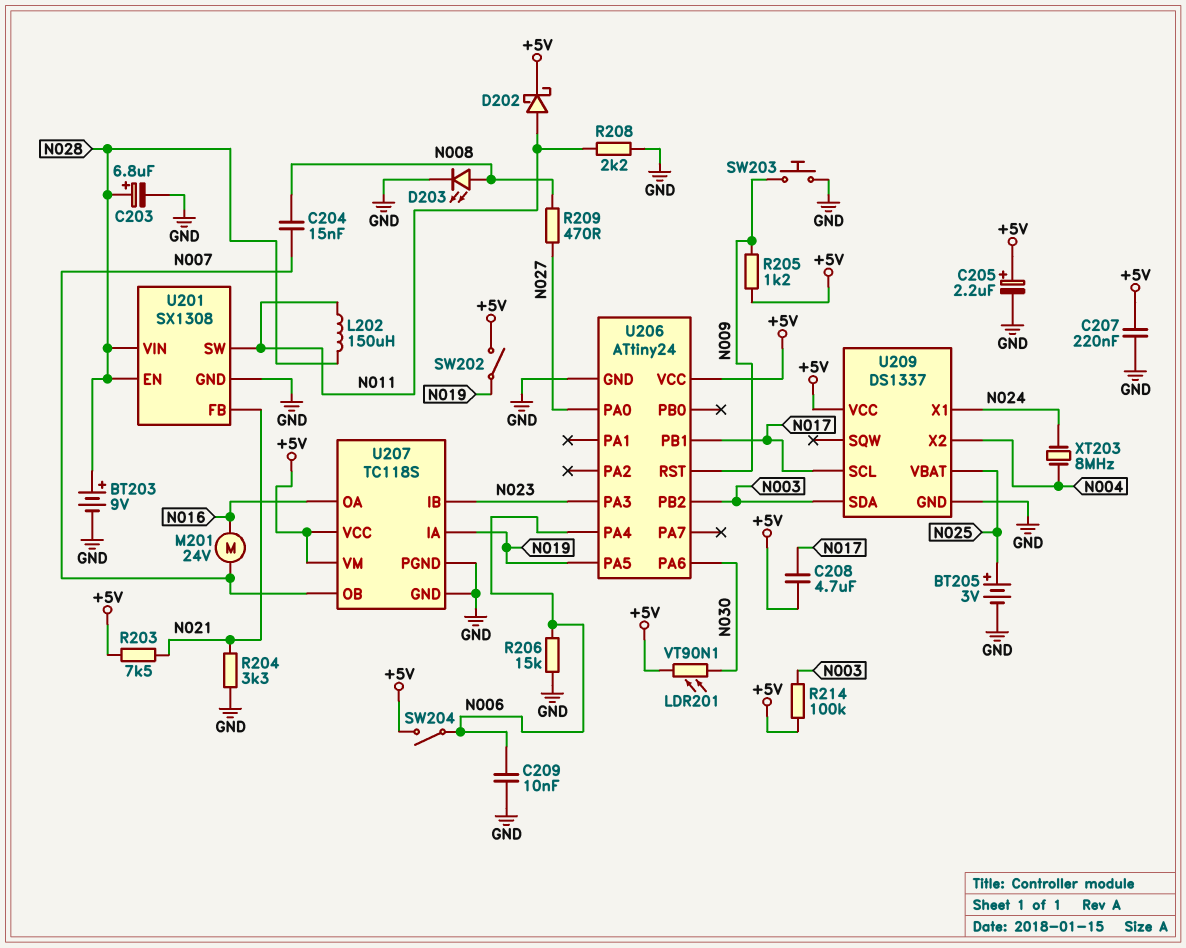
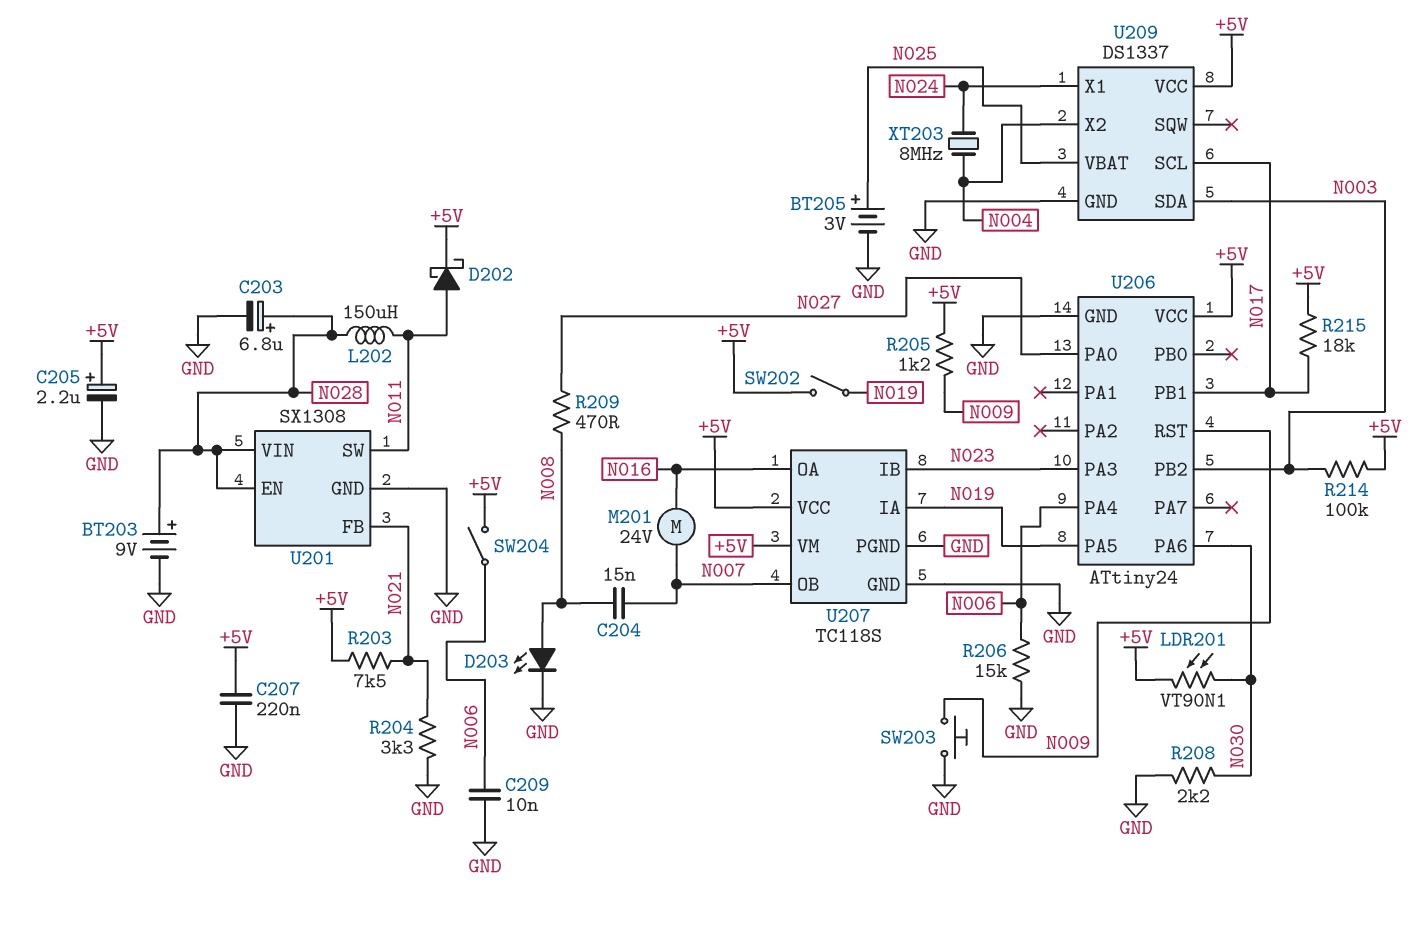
C208: 4.7uF (+5V, N017) -> none
R208: 2.2k (GND, N011) -> 2.2k (GND, N030)
R215: none -> 18k (+5V, N017)

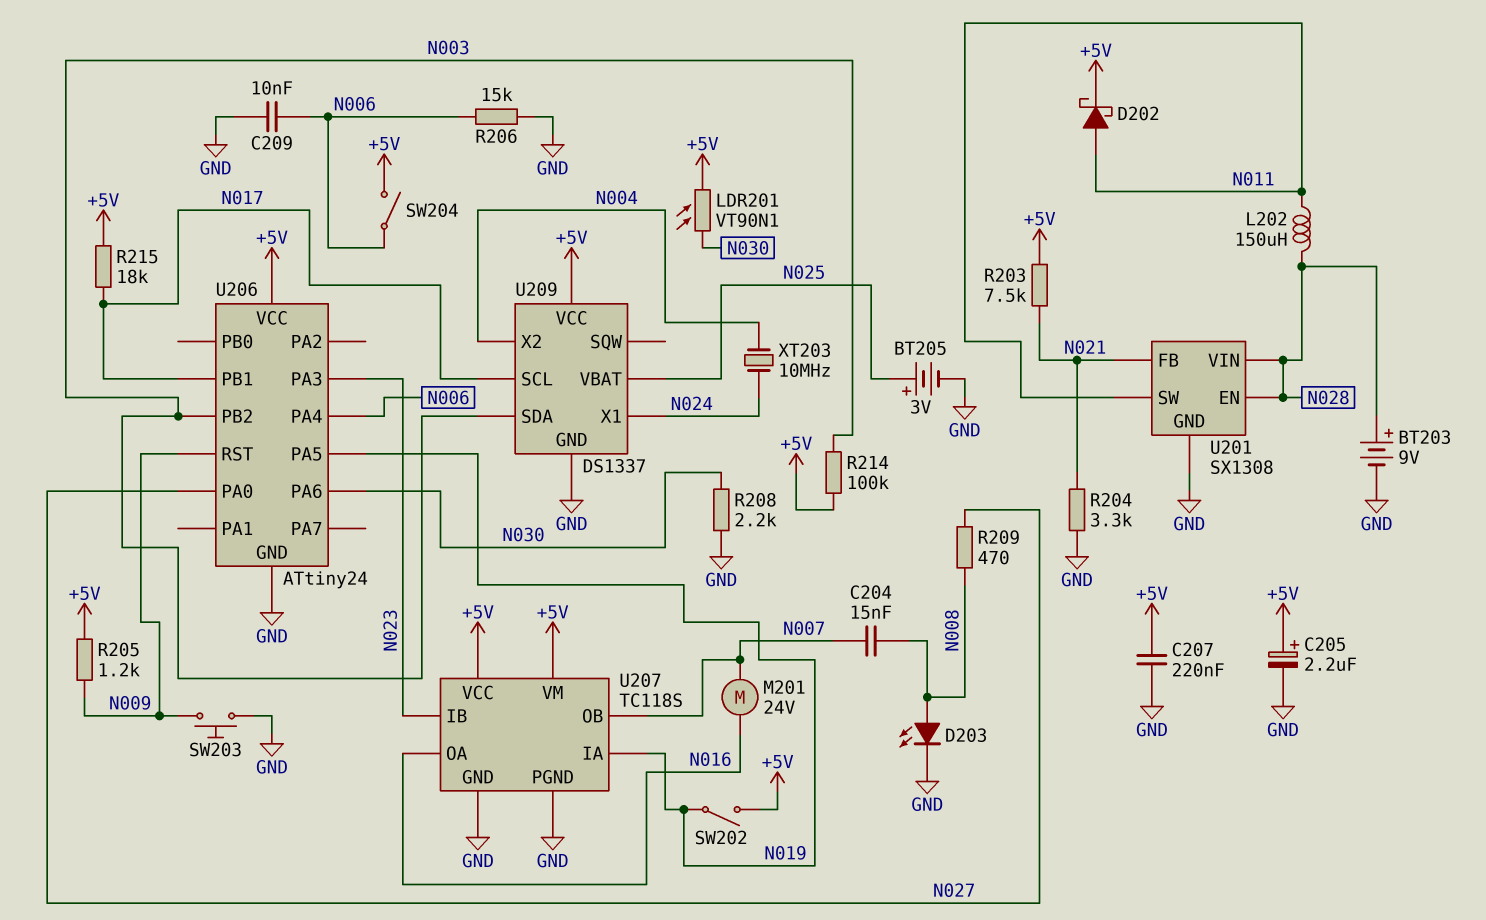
C203: 6.8uF (plus N028, minus GND) -> none
XT203: 8MHz (N004, N024) -> 10MHz (N004, N024)

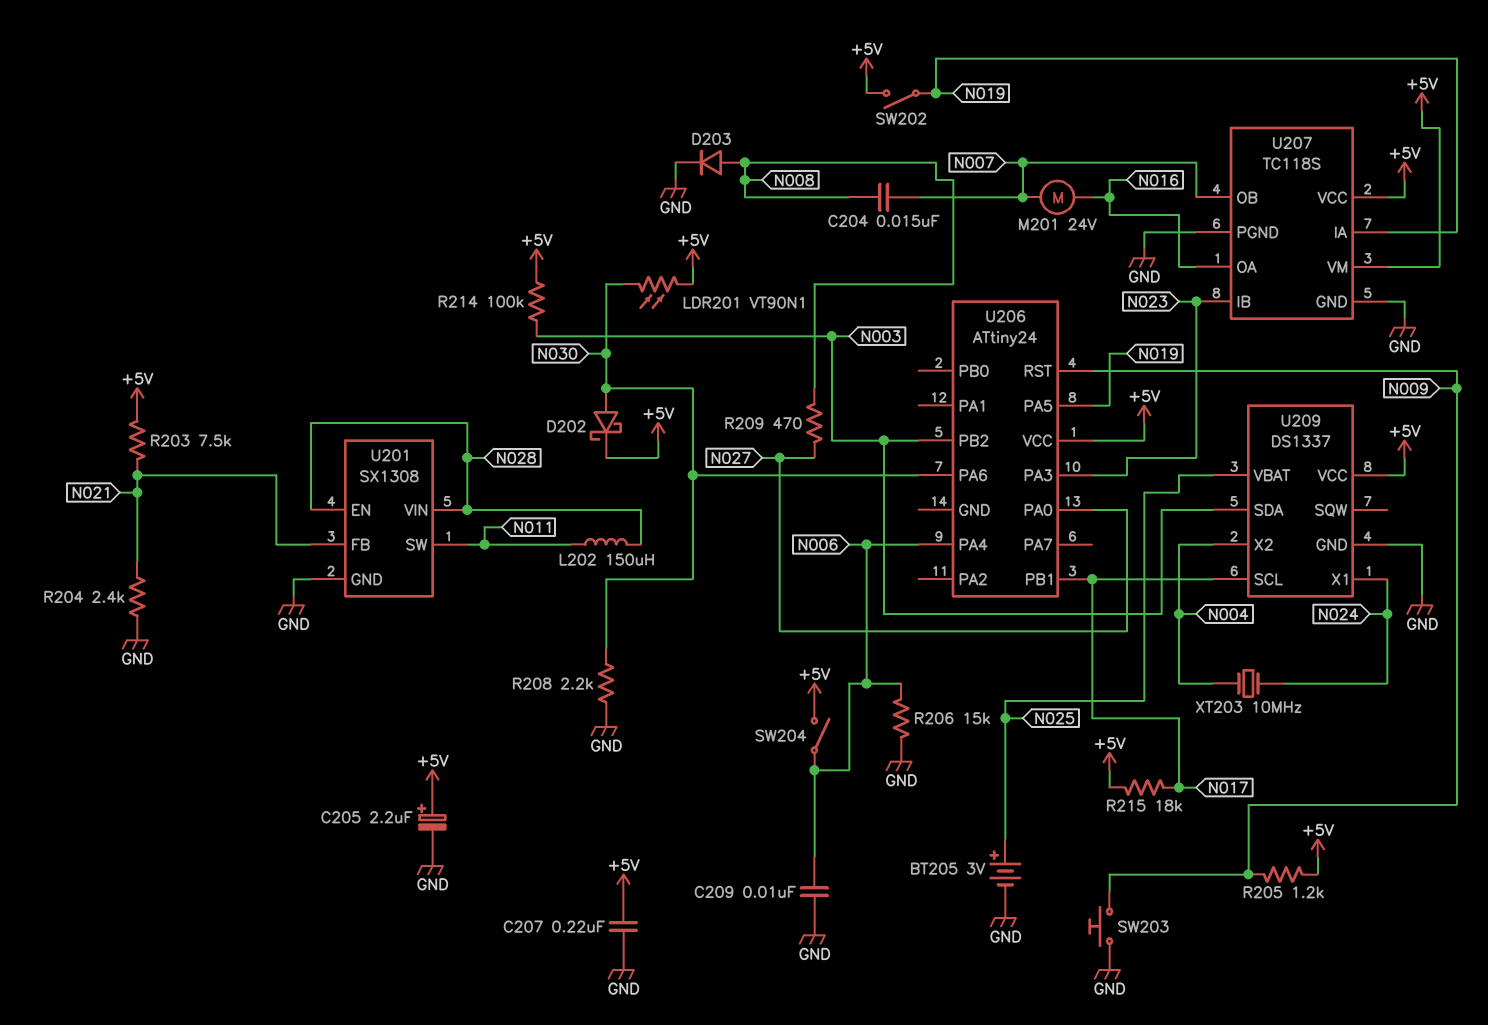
BT203: 9V (plus N028, minus GND) -> none
D202: schottky (A N011, K +5V) -> schottky (A N030, K +5V)
D203: LED (A N008, K GND) -> diode (A N008, K GND)
R204: 3.3k (GND, N021) -> 2.4k (GND, N021)
U206 pin GND: GND -> none

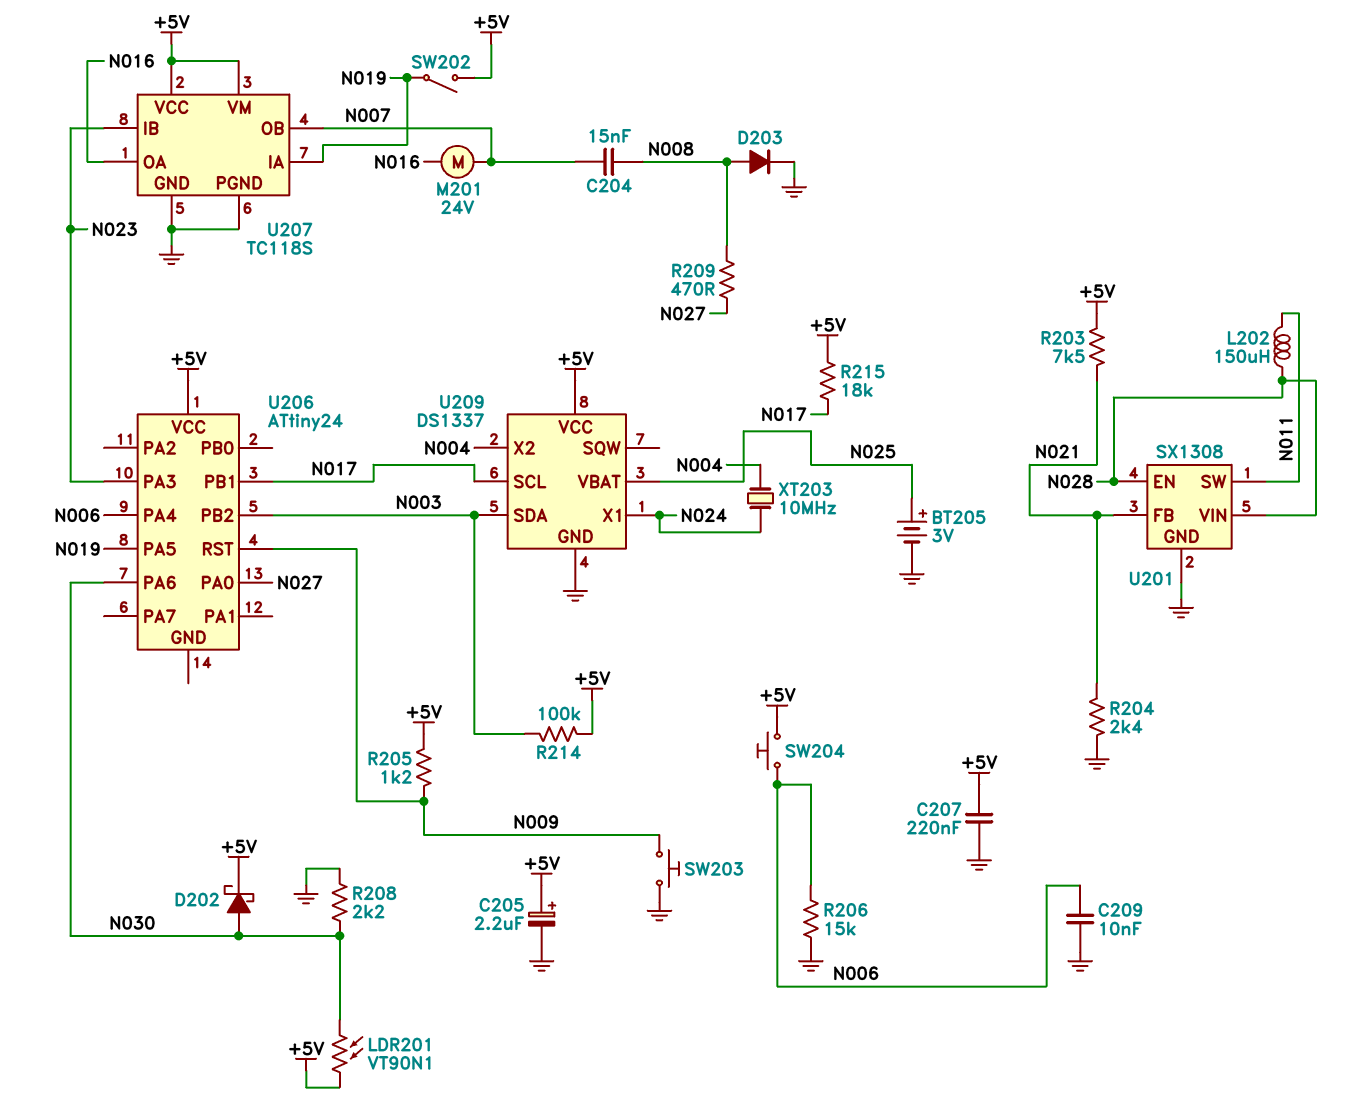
SW204: switch (+5V, N006) -> button (+5V, N006)

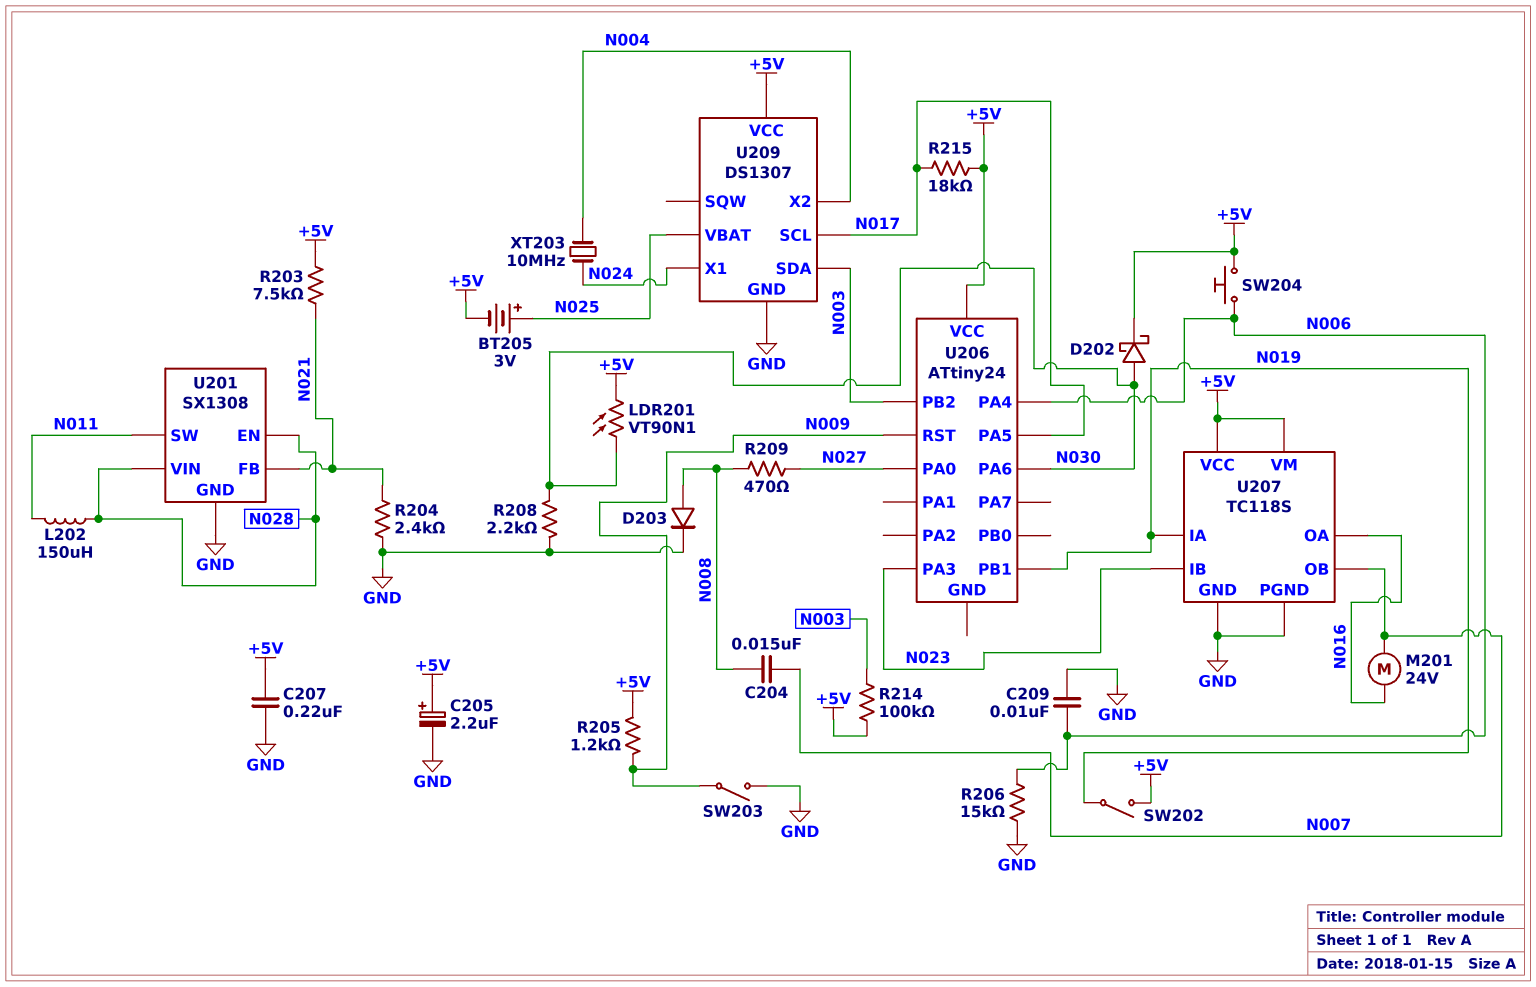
BT205: 3V (plus N025, minus GND) -> 3V (plus N025, minus +5V)
SW203: button (GND, N009) -> switch (GND, N009)
U206 pin PA5: N019 -> N017
U206 pin PB1: N017 -> N019
U209: DS1337 -> DS1307

